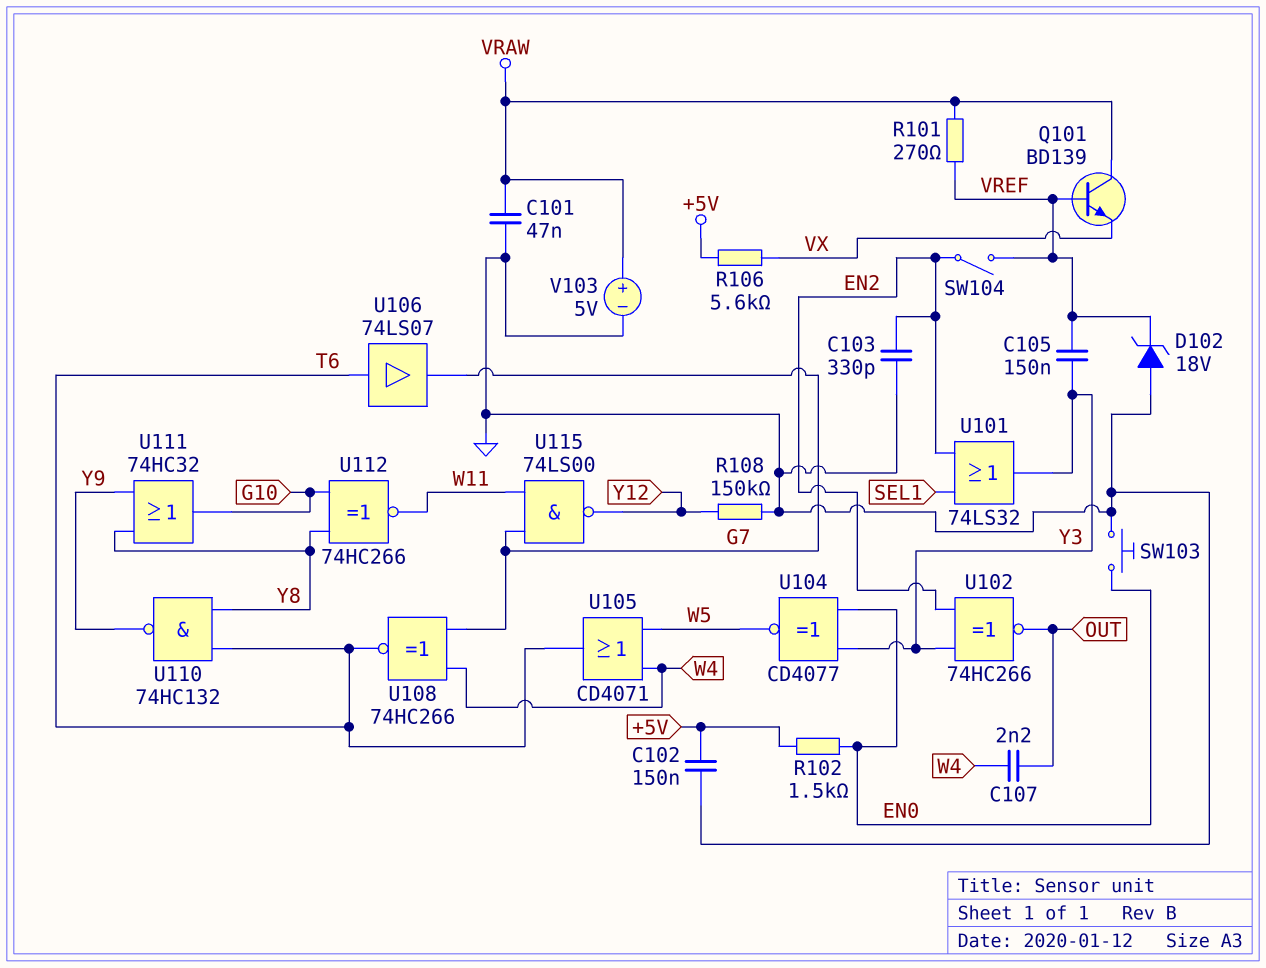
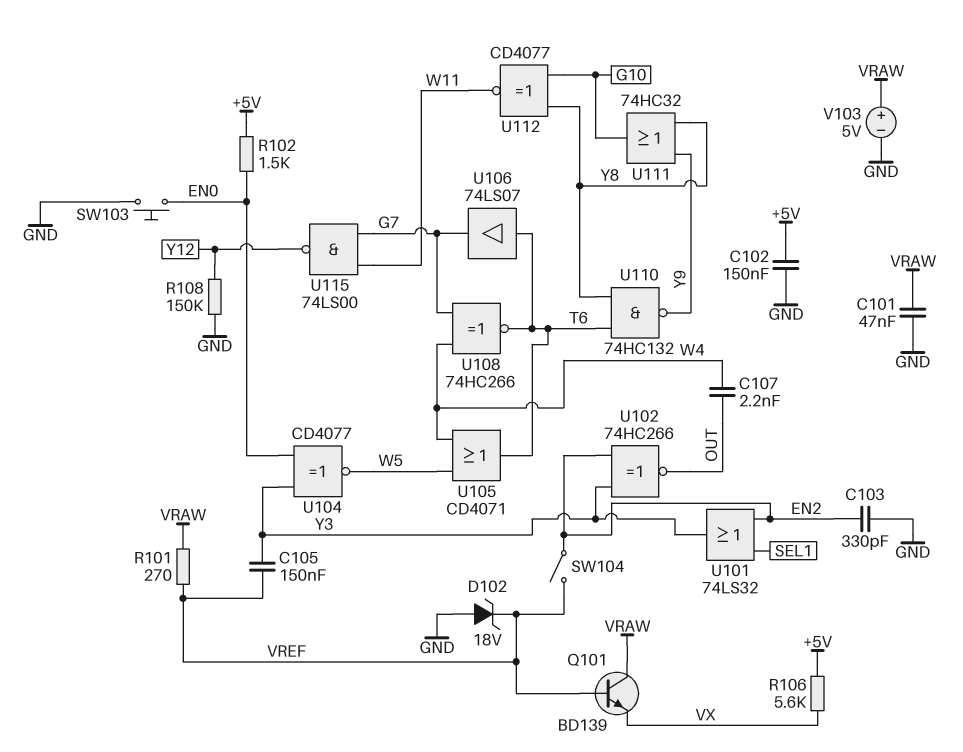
U112: XNOR 74HC266 (in G10, in Y8, out W11) -> XNOR CD4077 (in G10, in Y8, out W11)

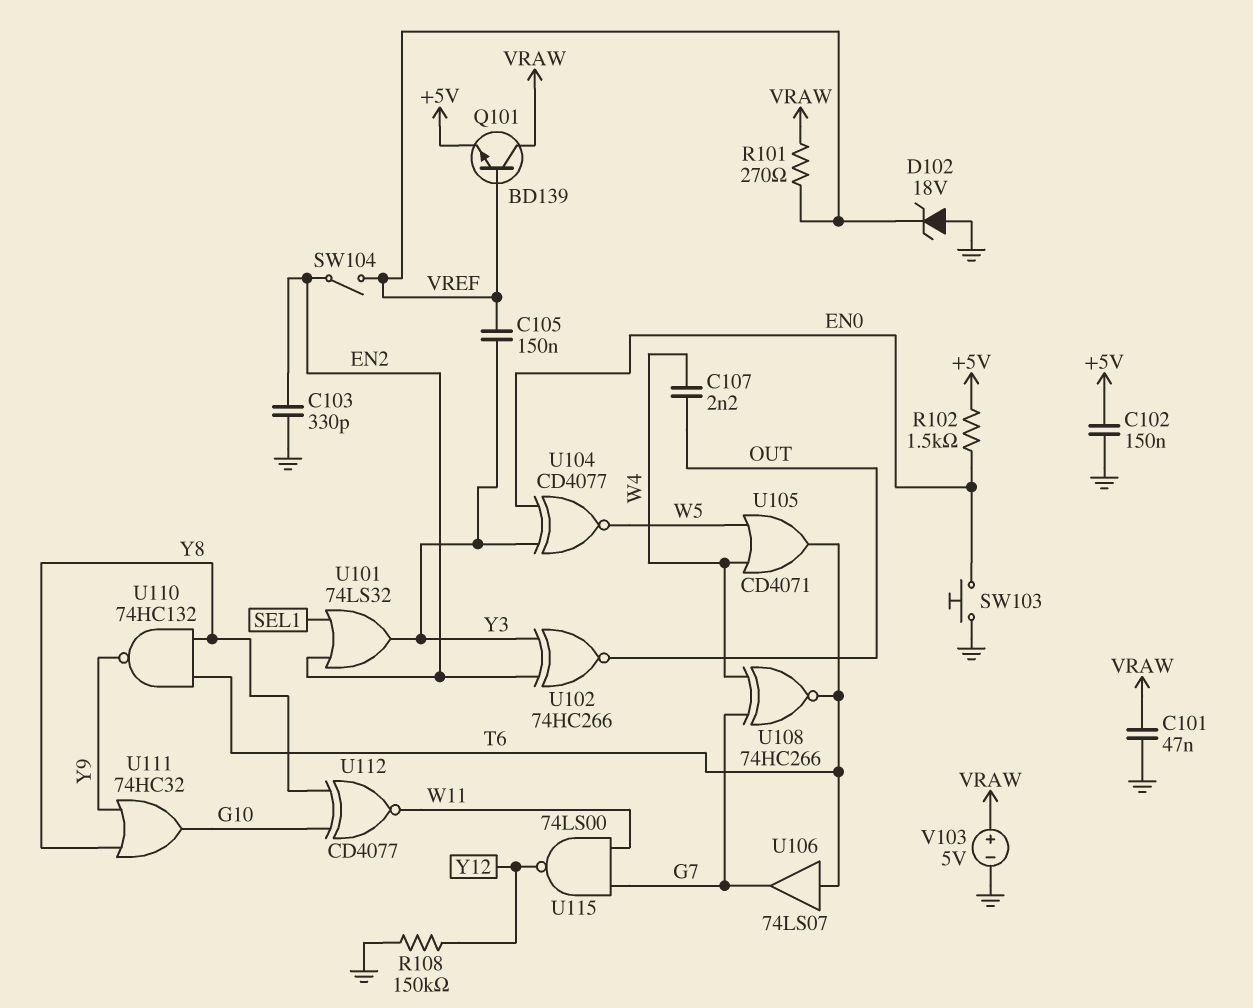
Q101: NPN BD139 (B VREF, C VRAW, E VX) -> NPN BD139 (B VREF, C VRAW, E +5V)
R106: 5.6k (+5V, VX) -> none

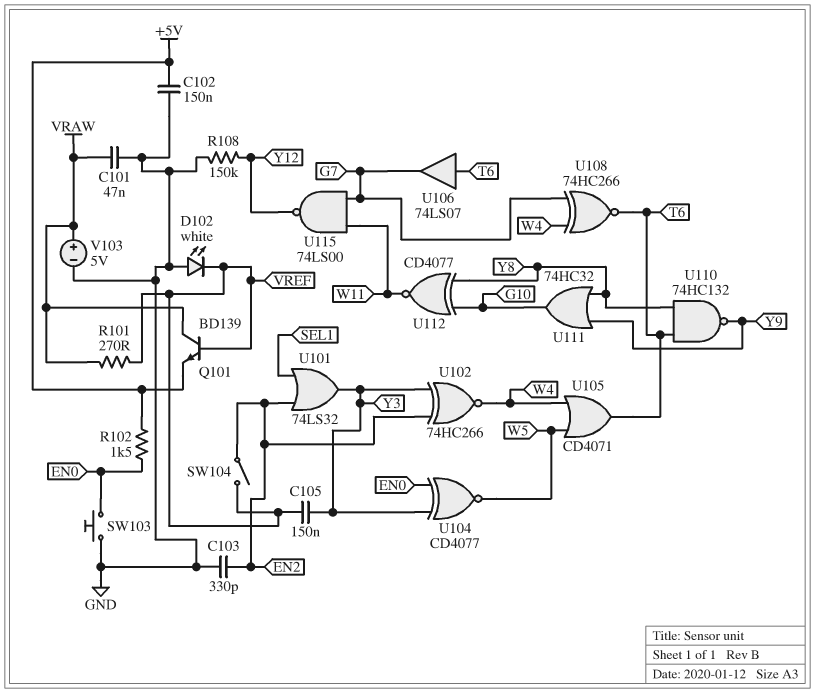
C107: 2.2nF (OUT, W4) -> none
D102: zener 18V (A GND, K VREF) -> LED white (A GND, K VREF)
U102: XNOR 74HC266 (in EN2, in Y3, out OUT) -> XNOR 74HC266 (in EN2, in Y3, out W4)

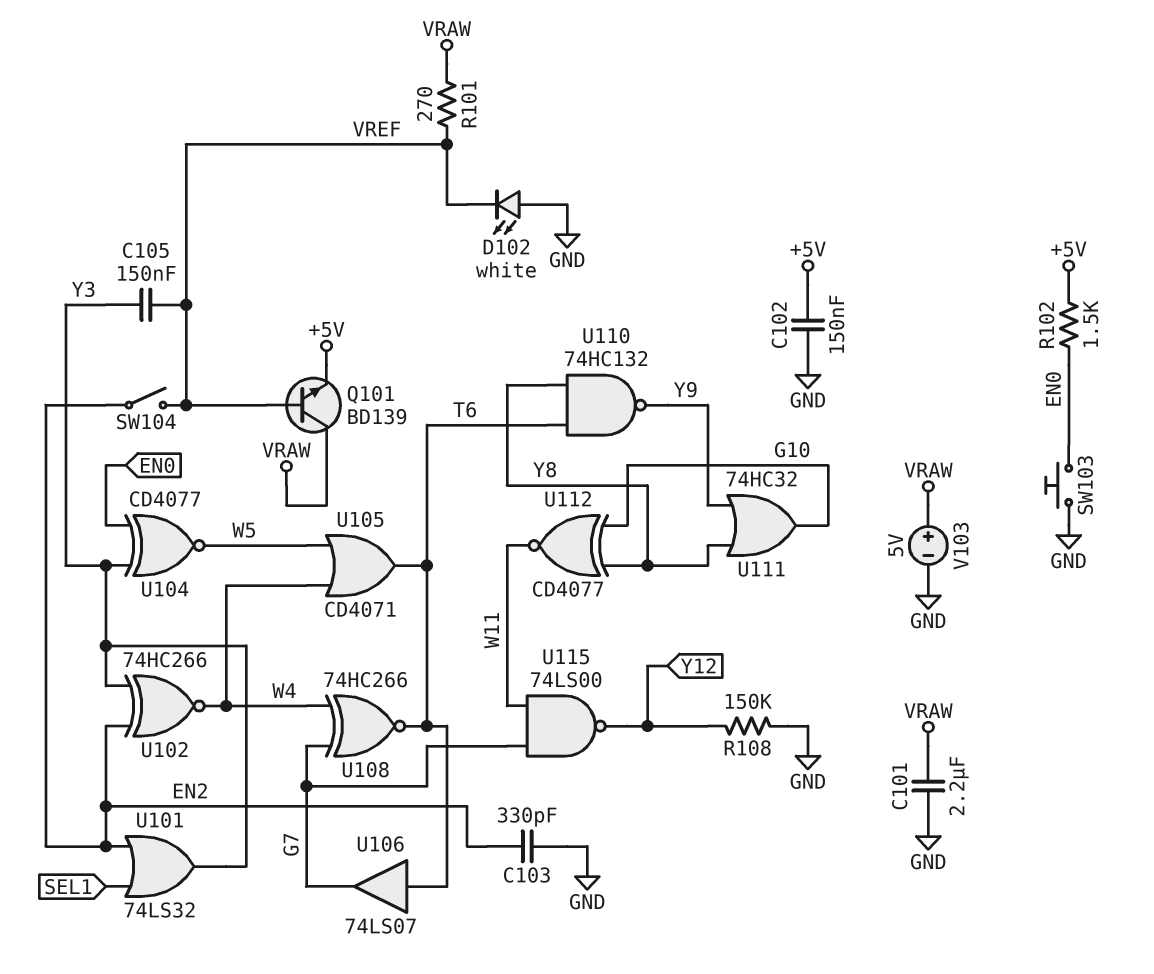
C101: 47nF (GND, VRAW) -> 2.2uF (GND, VRAW)

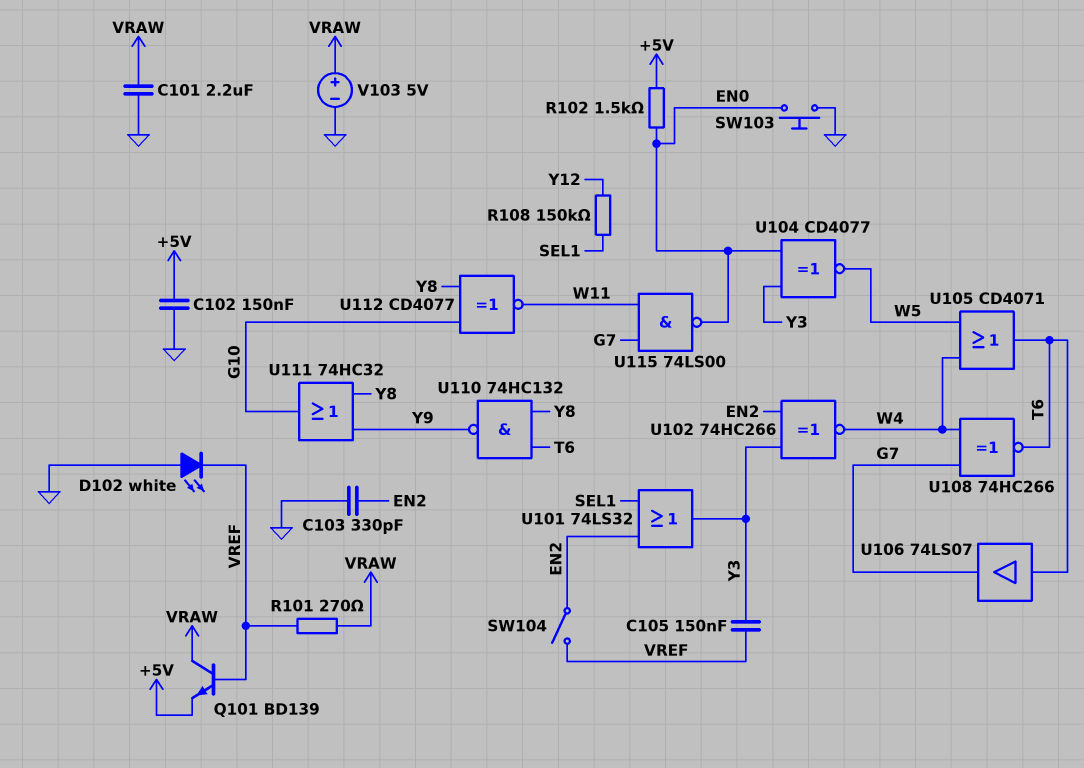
R108: 150k (GND, Y12) -> 150k (SEL1, Y12)
U115: NAND 74LS00 (in G7, in W11, out Y12) -> NAND 74LS00 (in G7, in W11, out EN0)

